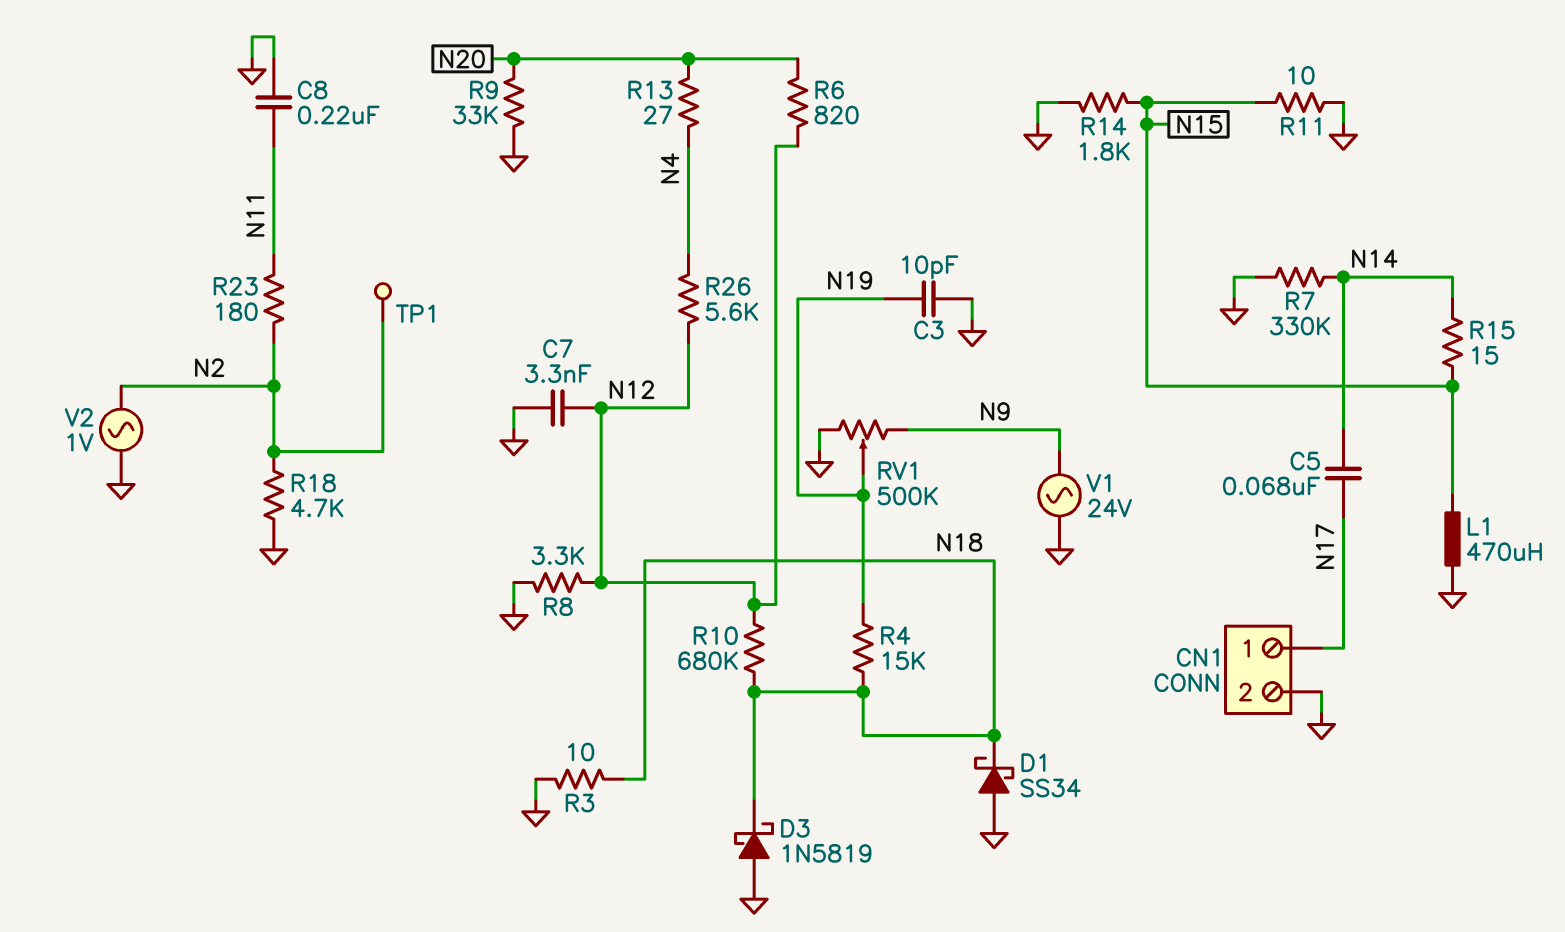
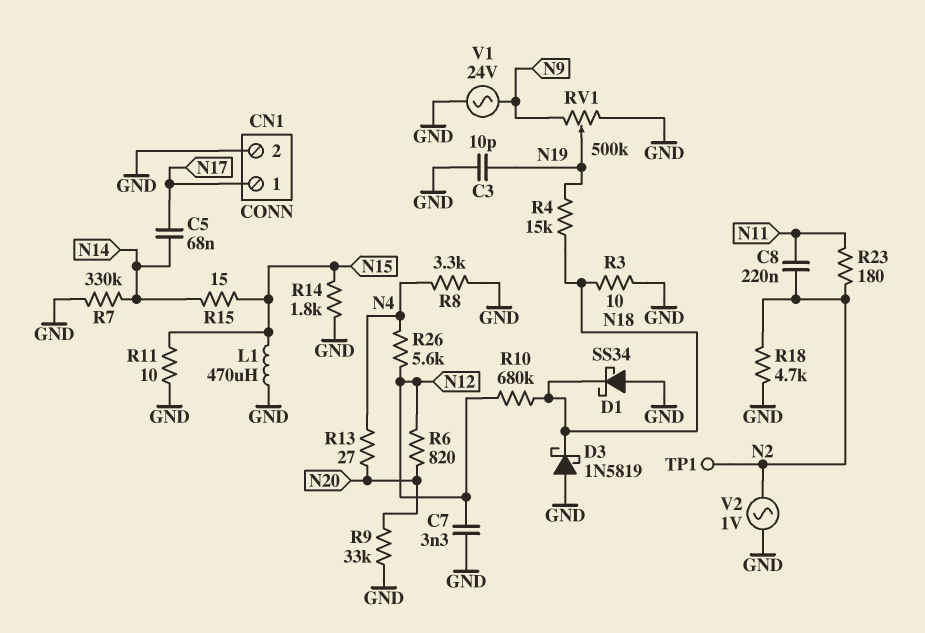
C8: 220nF (GND, N11) -> 220nF (N2, N11)
R8: 3.3k (GND, N12) -> 3.3k (GND, N4)

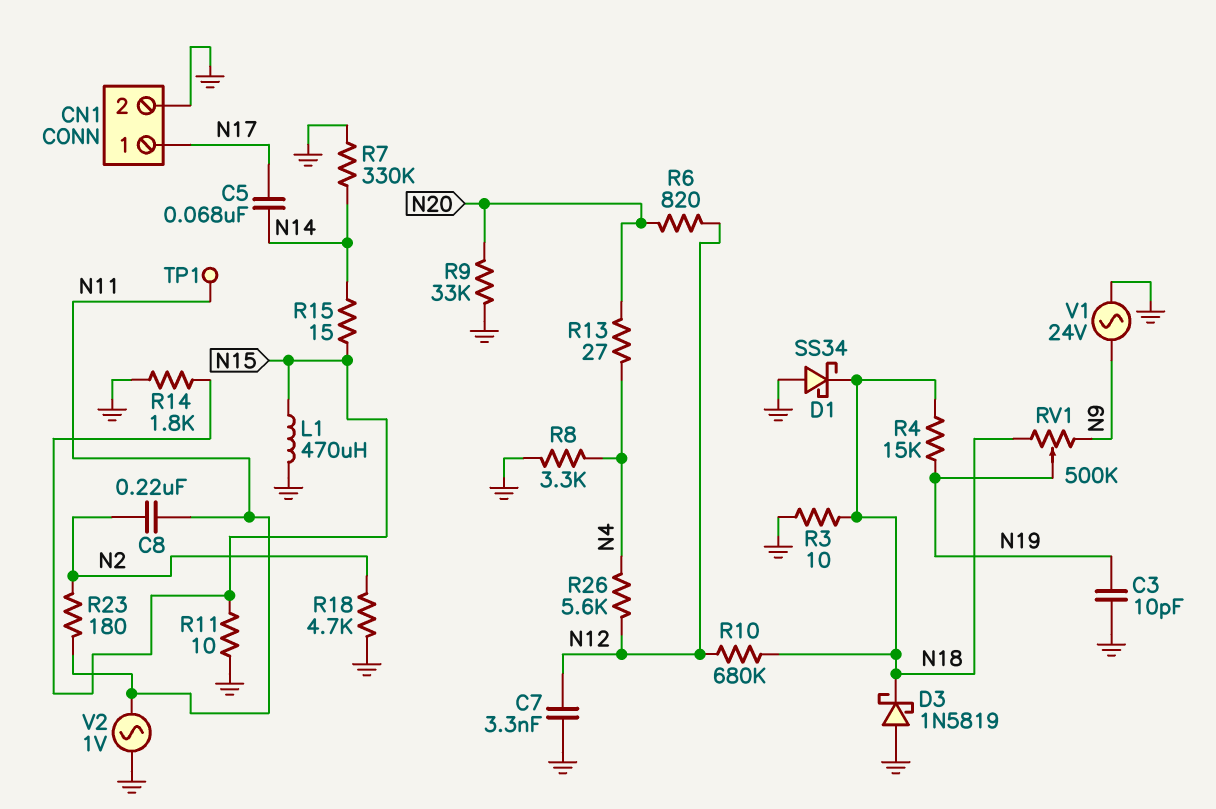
RV1: 500k (GND, N9, wiper N19) -> 500k (N9, N18, wiper N19)
TP1: test point (N2) -> test point (N11)
V2: AC 1V (GND, N2) -> AC 1V (GND, N11)

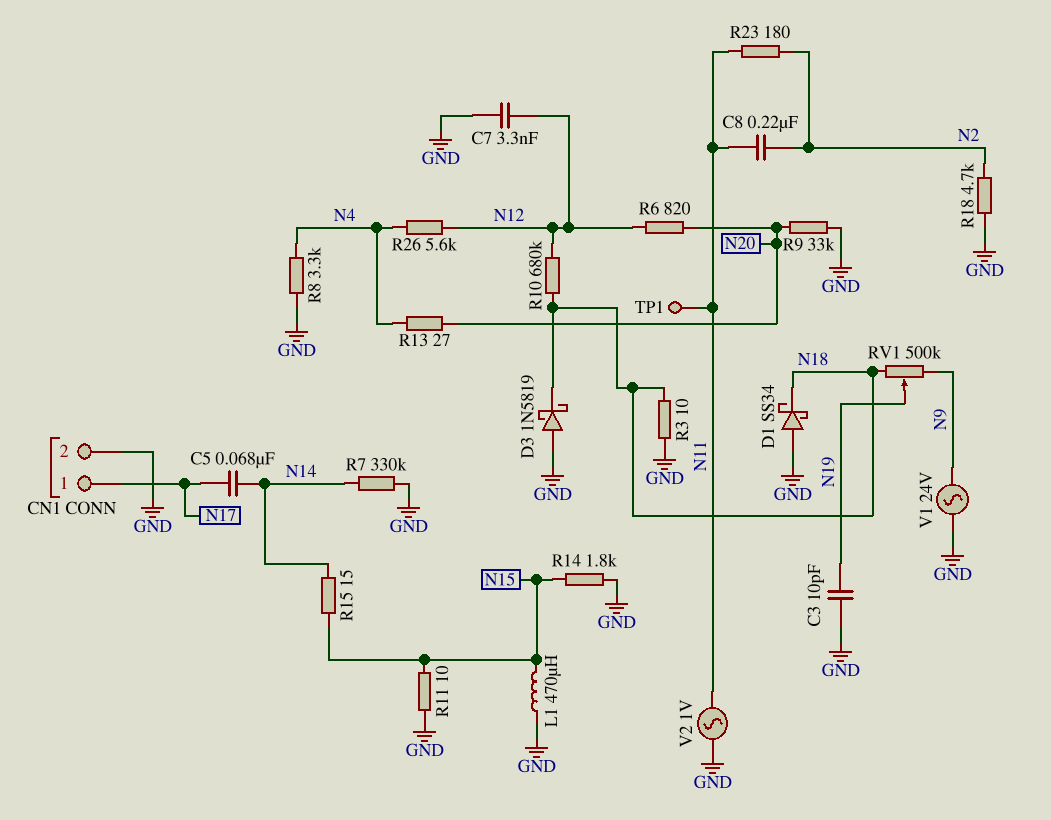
R4: 15k (N18, N19) -> none

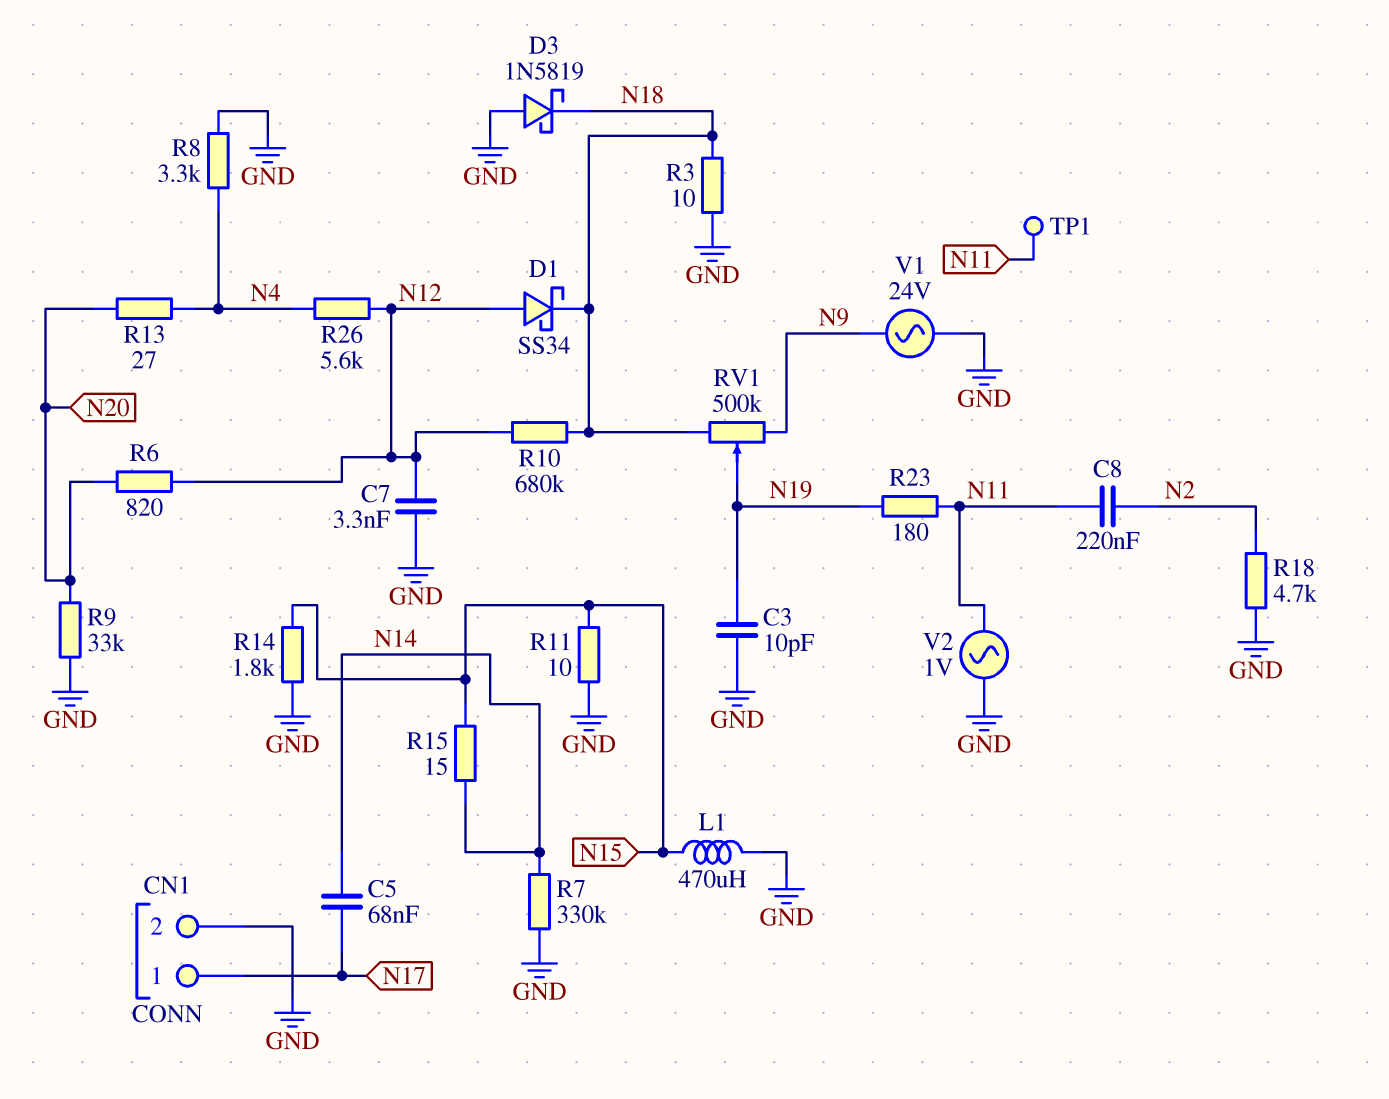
D1: schottky SS34 (A GND, K N18) -> schottky SS34 (A N12, K N18)
R23: 180 (N2, N11) -> 180 (N11, N19)

